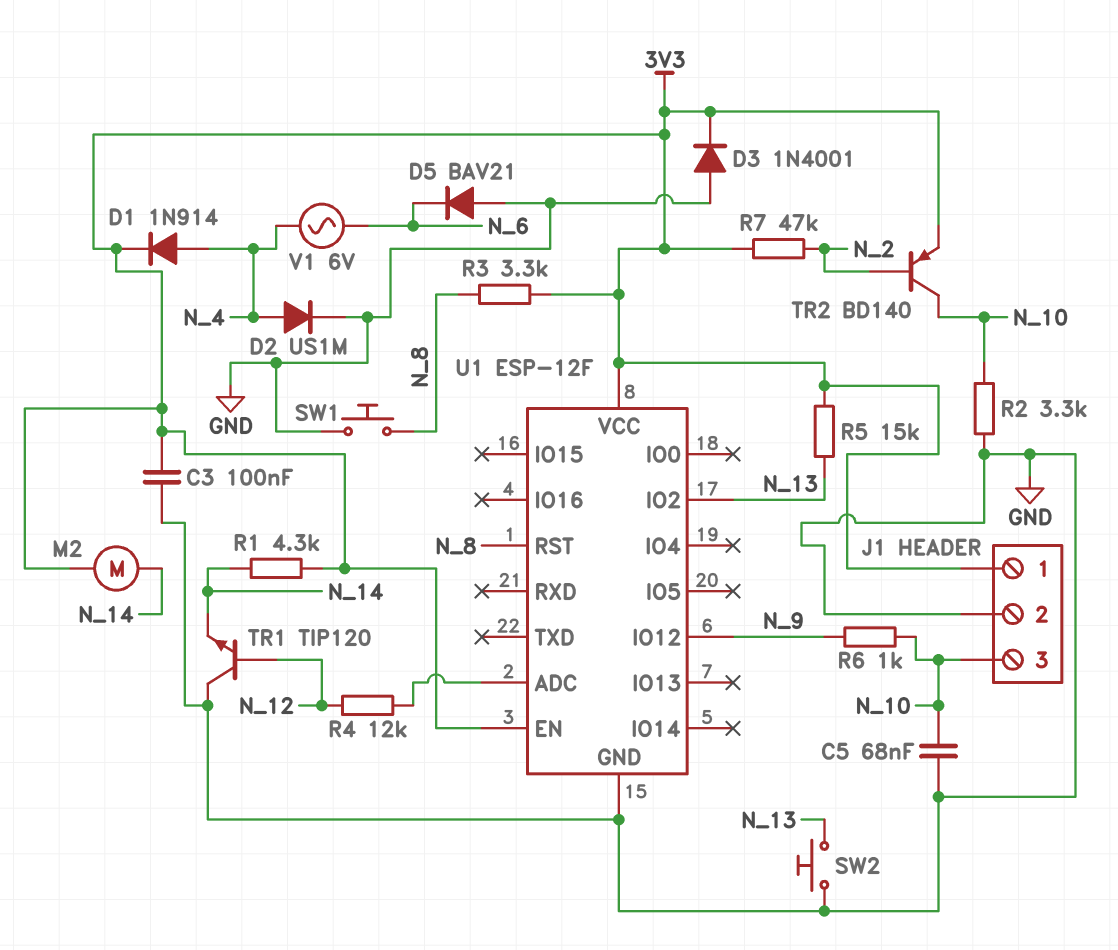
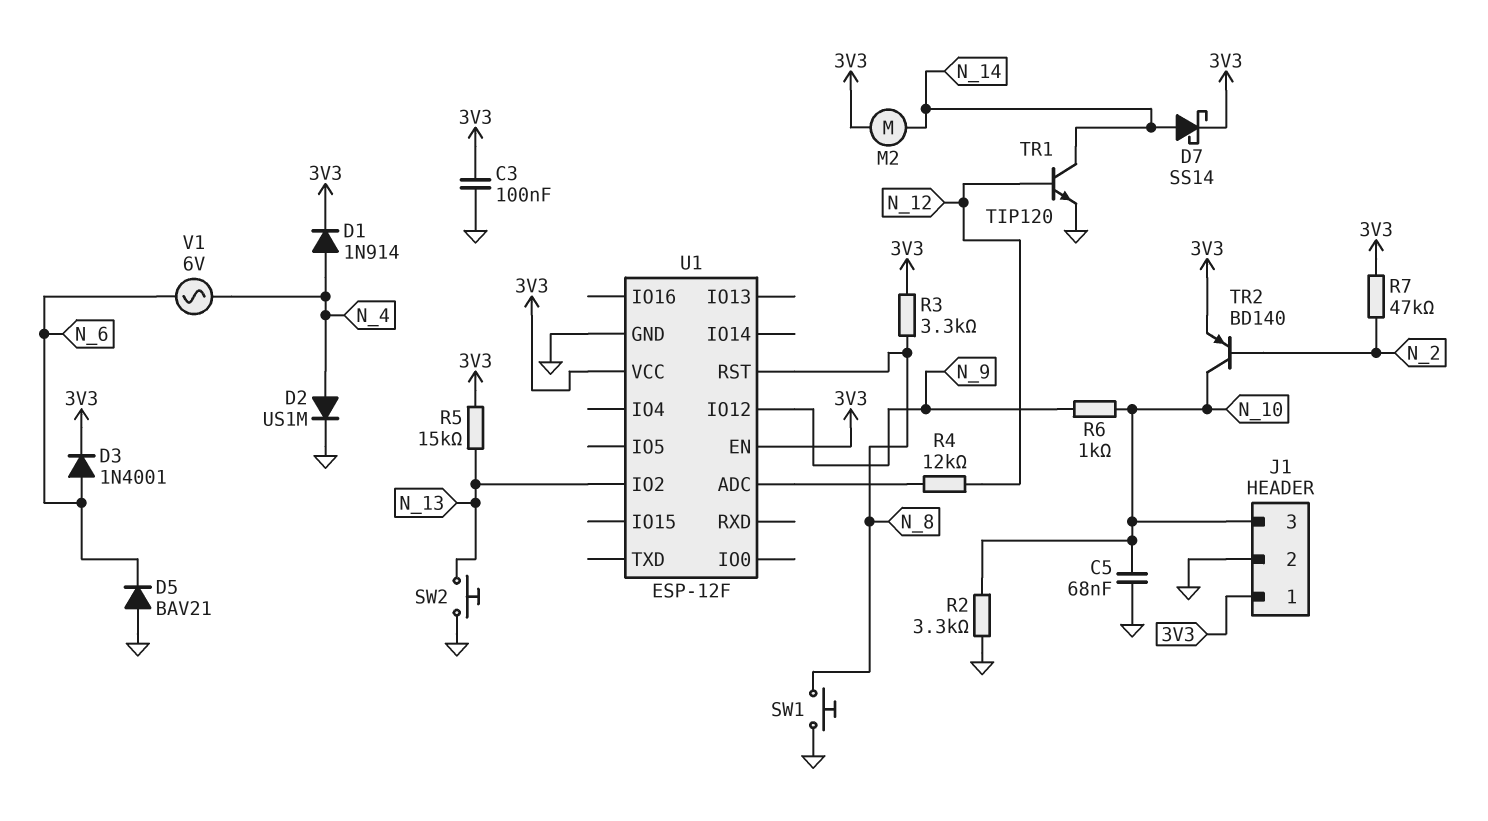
D3: diode 1N4001 (A GND, K 3V3) -> diode 1N4001 (A N_6, K 3V3)
D7: none -> schottky SS14 (A N_14, K 3V3)
R1: 4.3k (3V3, N_14) -> none
TR1: NPN TIP120 (B N_12, C GND, E N_14) -> NPN TIP120 (B N_12, C N_14, E GND)

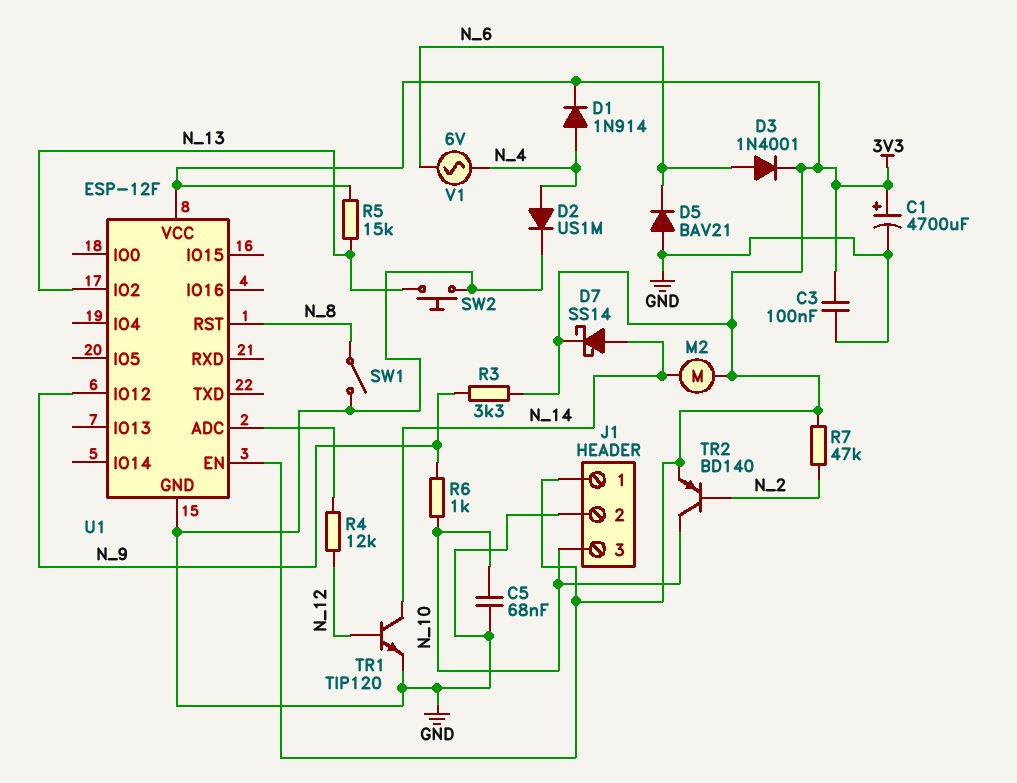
C1: none -> 4700uF (plus 3V3, minus GND)
R2: 3.3k (GND, N_10) -> none
R3: 3.3k (3V3, N_8) -> 3.3k (3V3, N_9)
SW1: button (GND, N_8) -> switch (GND, N_8)

